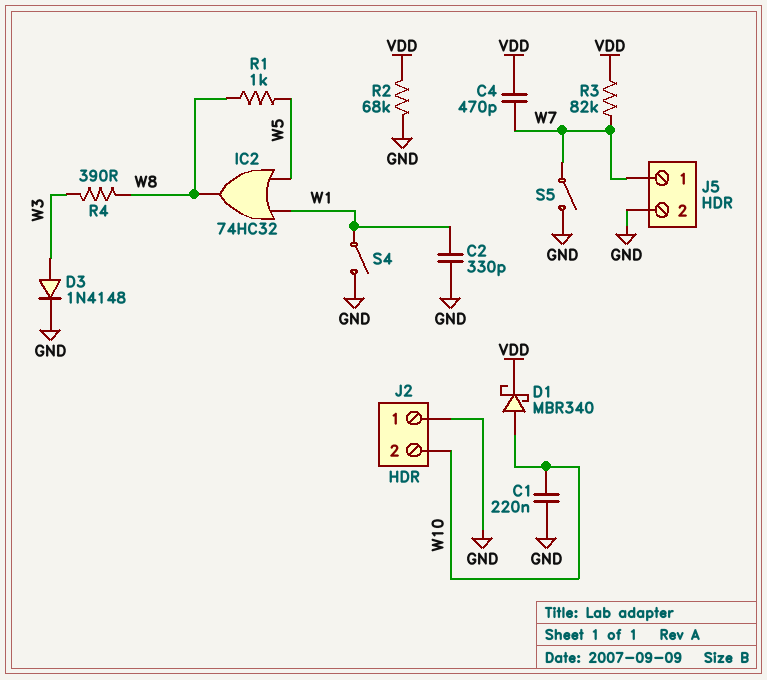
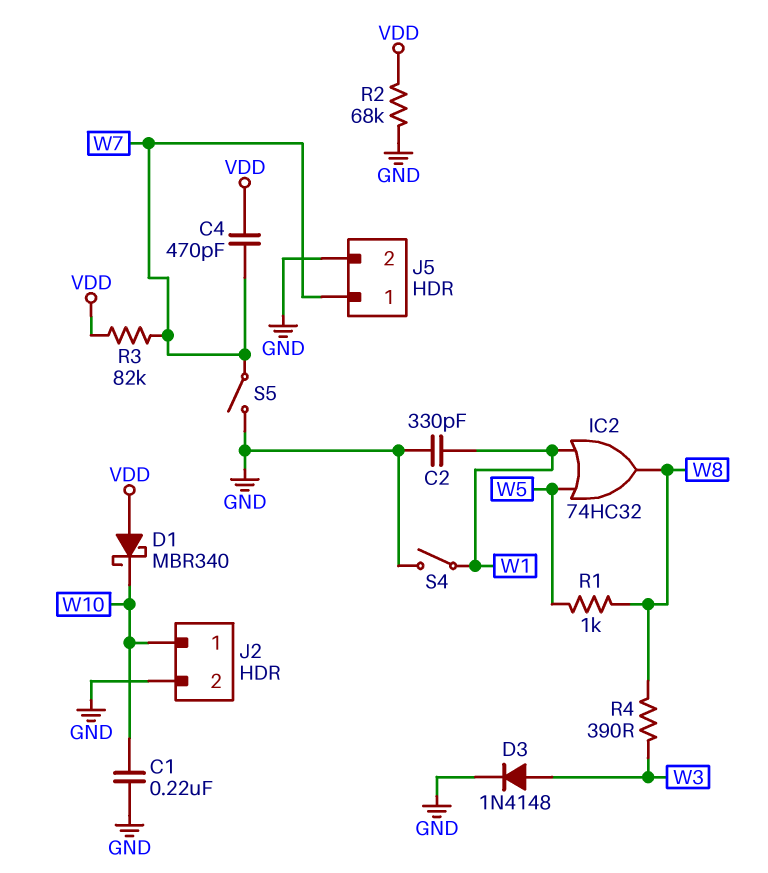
D1: schottky MBR340 (A W10, K VDD) -> schottky MBR340 (A VDD, K W10)
J2 pin 1: GND -> W10
J2 pin 2: W10 -> GND

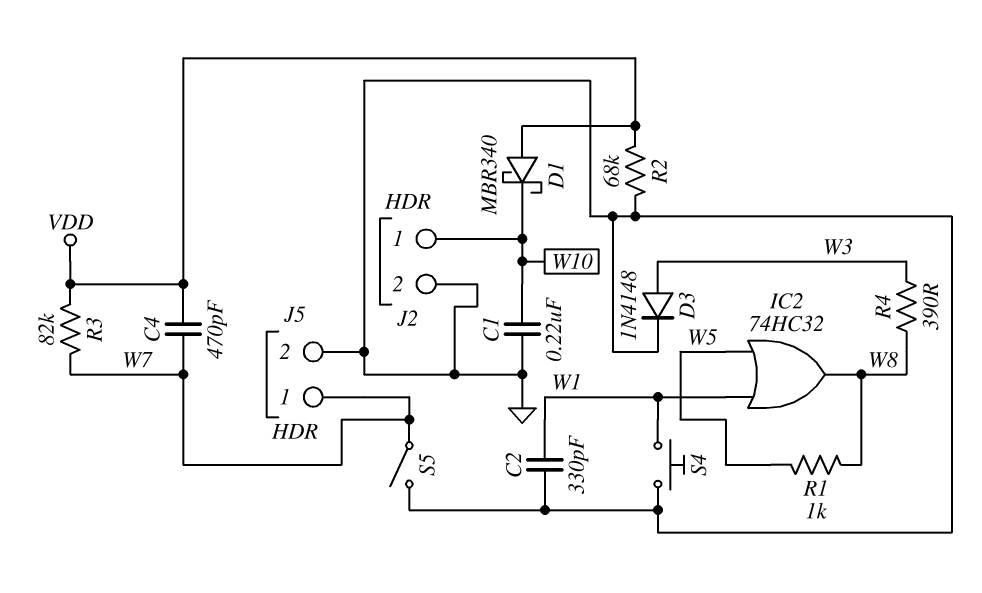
S4: switch (GND, W1) -> button (GND, W1)

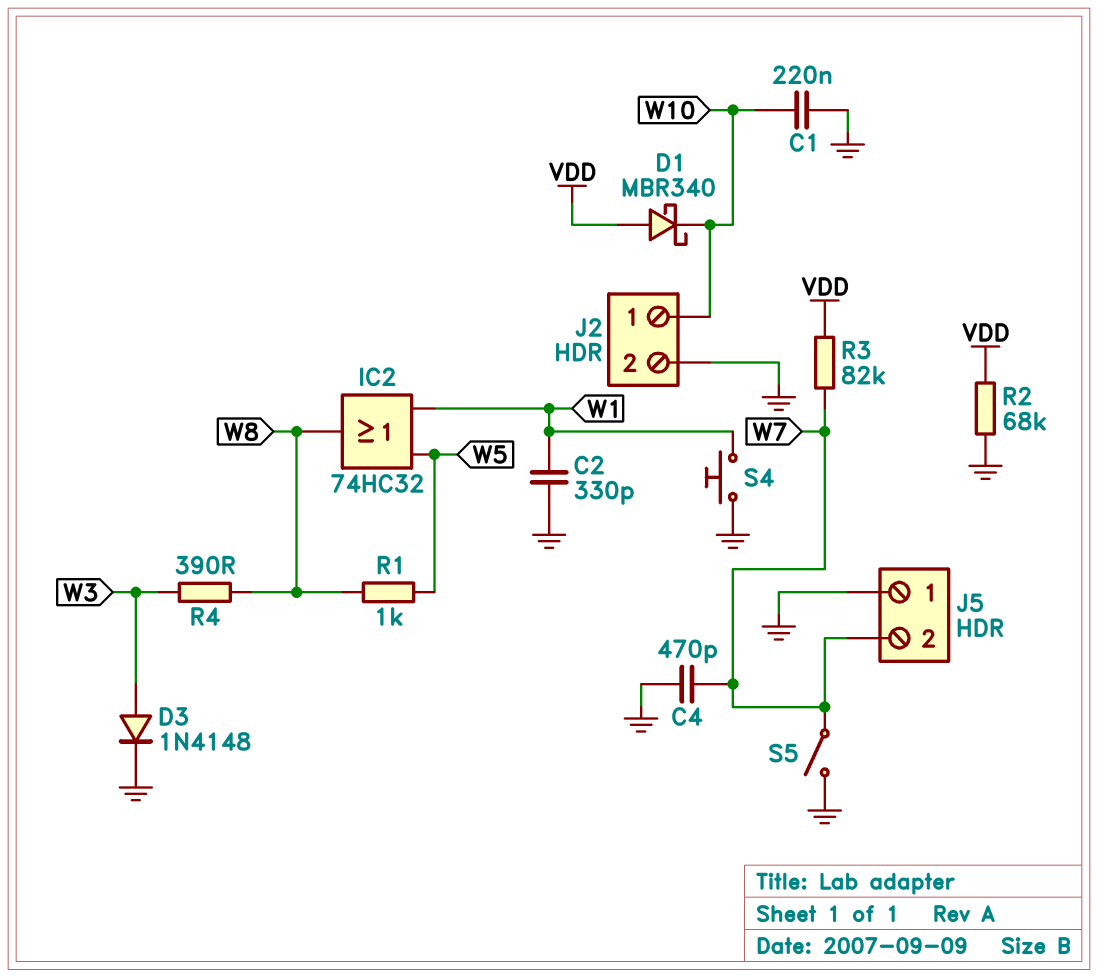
C4: 470pF (VDD, W7) -> 470pF (GND, W7)
J5 pin 1: W7 -> GND
J5 pin 2: GND -> W7

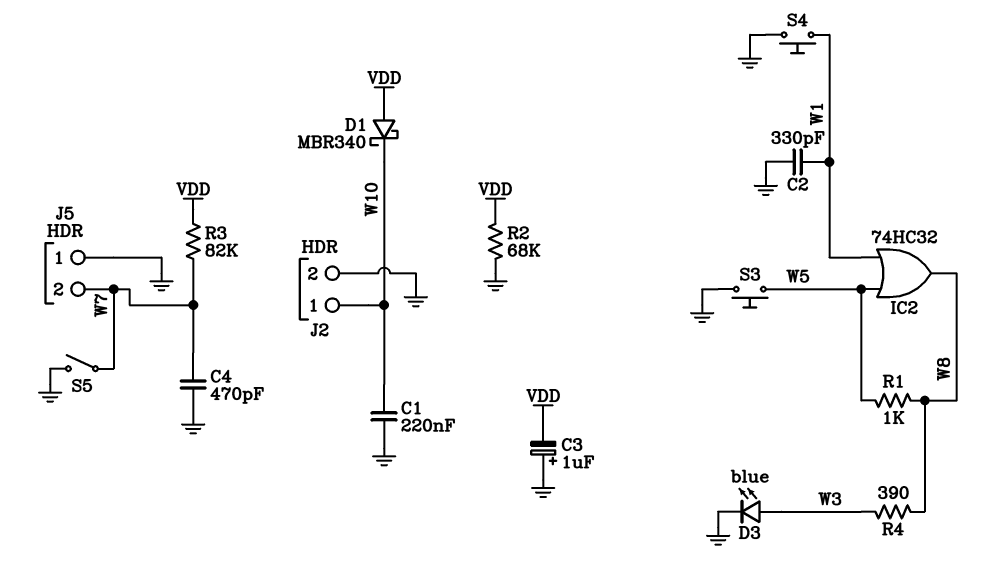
C3: none -> 1uF (plus GND, minus VDD)
D3: diode 1N4148 (A W3, K GND) -> LED blue (A W3, K GND)
S3: none -> button (GND, W5)

